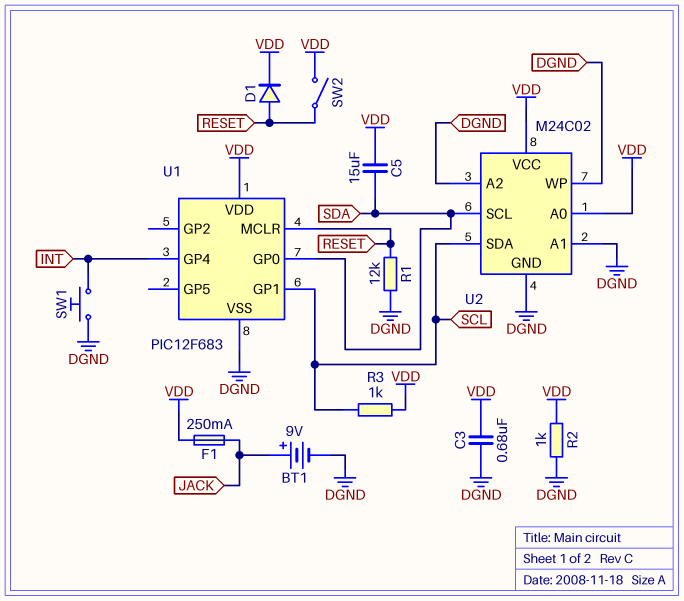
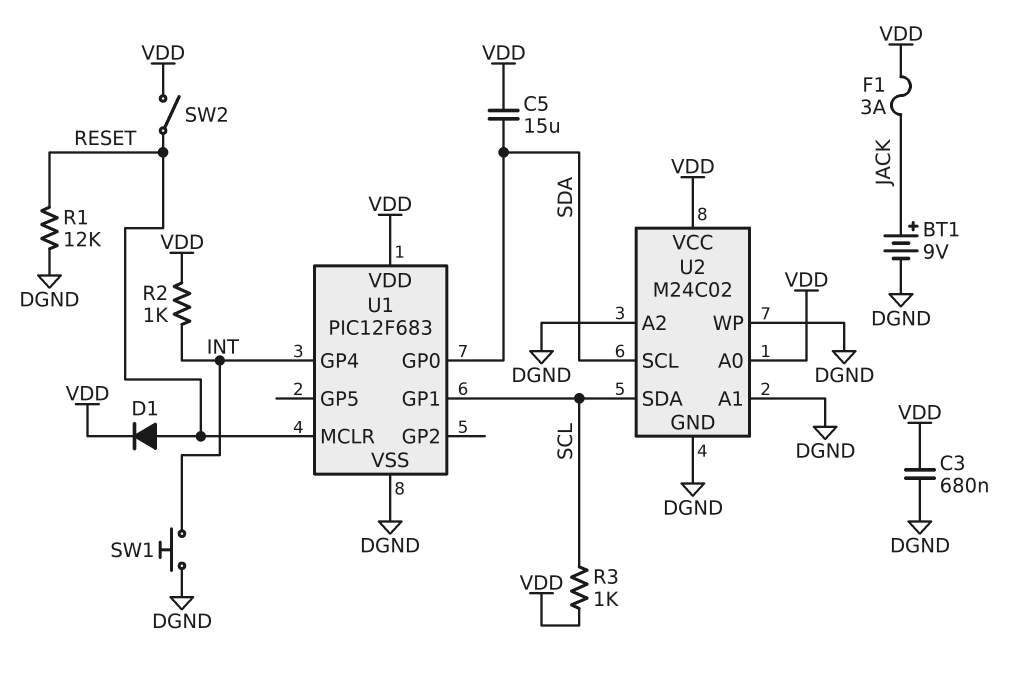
F1: 250mA (JACK, VDD) -> 3A (JACK, VDD)
R2: 1k (DGND, VDD) -> 1k (INT, VDD)

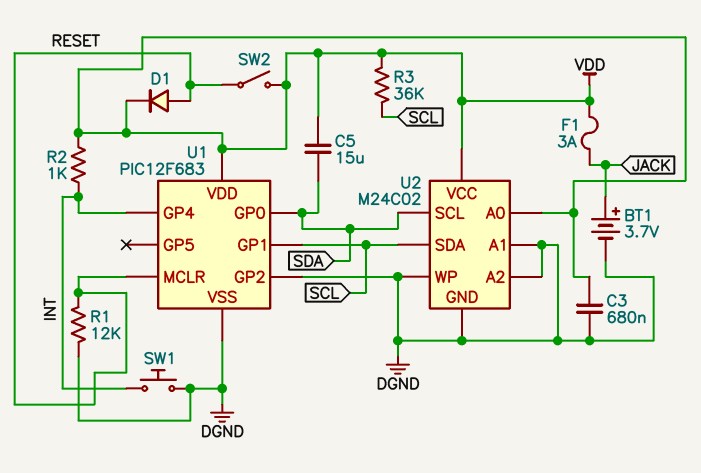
BT1: 9V (plus JACK, minus DGND) -> 3.7V (plus JACK, minus DGND)
R3: 1k (SCL, VDD) -> 36k (SCL, VDD)
U1 pin GP2: none -> DGND

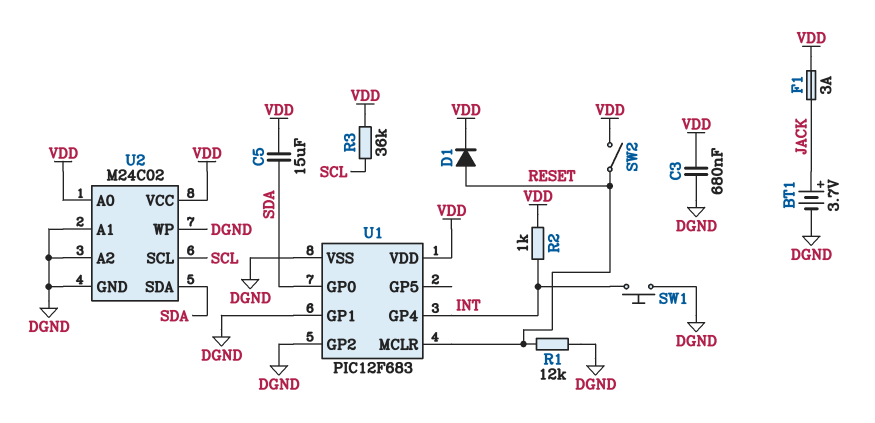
U1 pin GP1: SCL -> DGND
U2 pin SCL: SDA -> SCL
U2 pin SDA: SCL -> SDA

